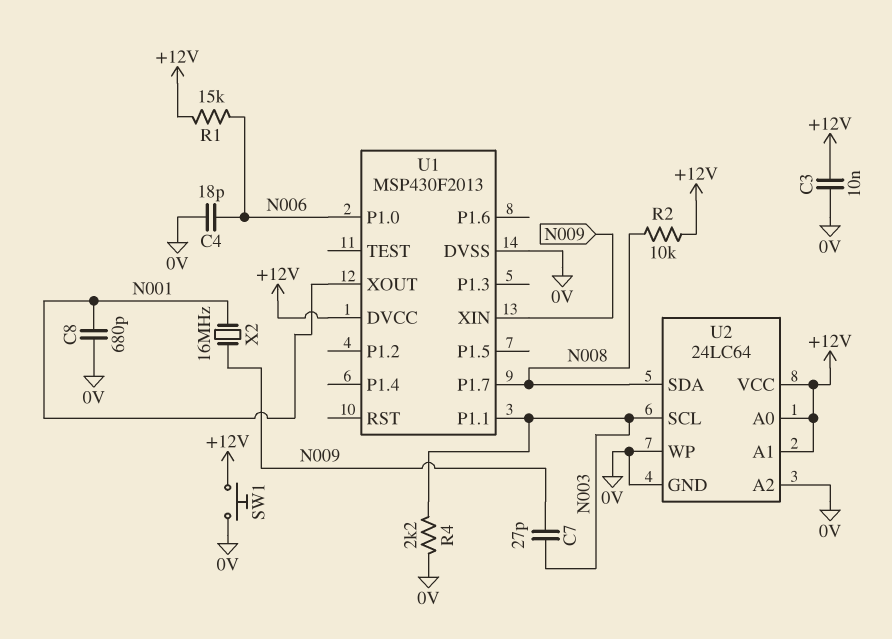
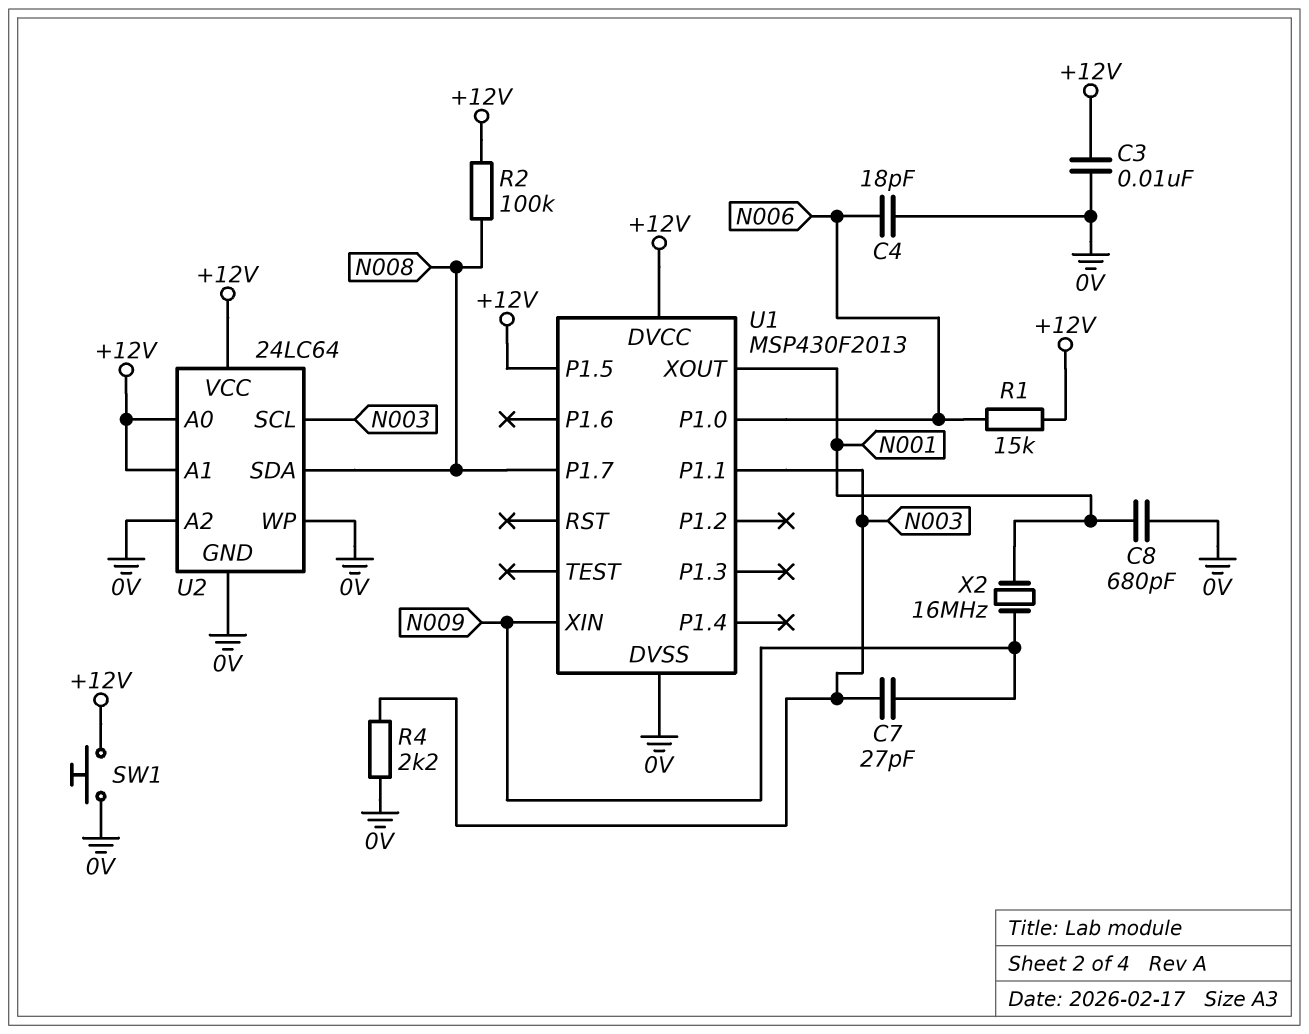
R2: 10k (+12V, N008) -> 100k (+12V, N008)
U1 pin P1.5: none -> +12V

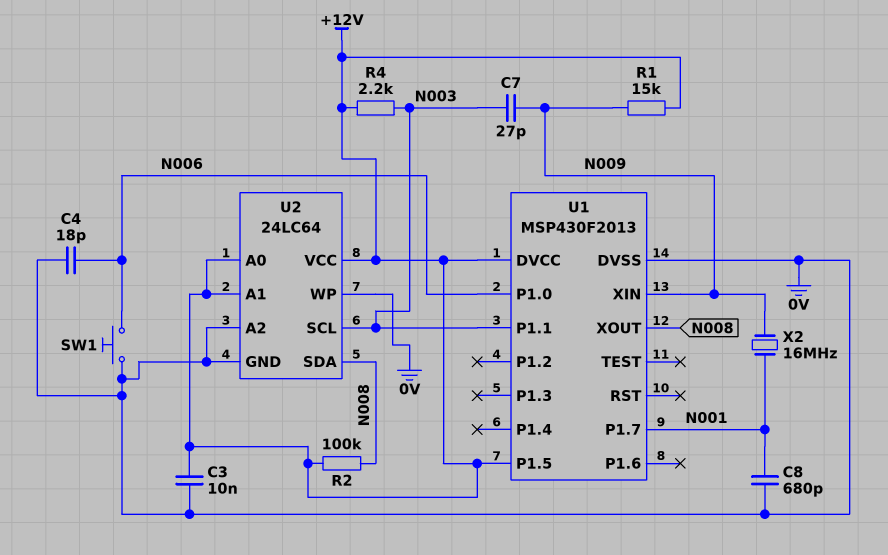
R1: 15k (+12V, N006) -> 15k (+12V, N009)
R4: 2.2k (0V, N003) -> 2.2k (+12V, N003)
SW1: button (+12V, 0V) -> button (0V, N006)
U1 pin P1.7: N008 -> N001
U1 pin XOUT: N001 -> N008

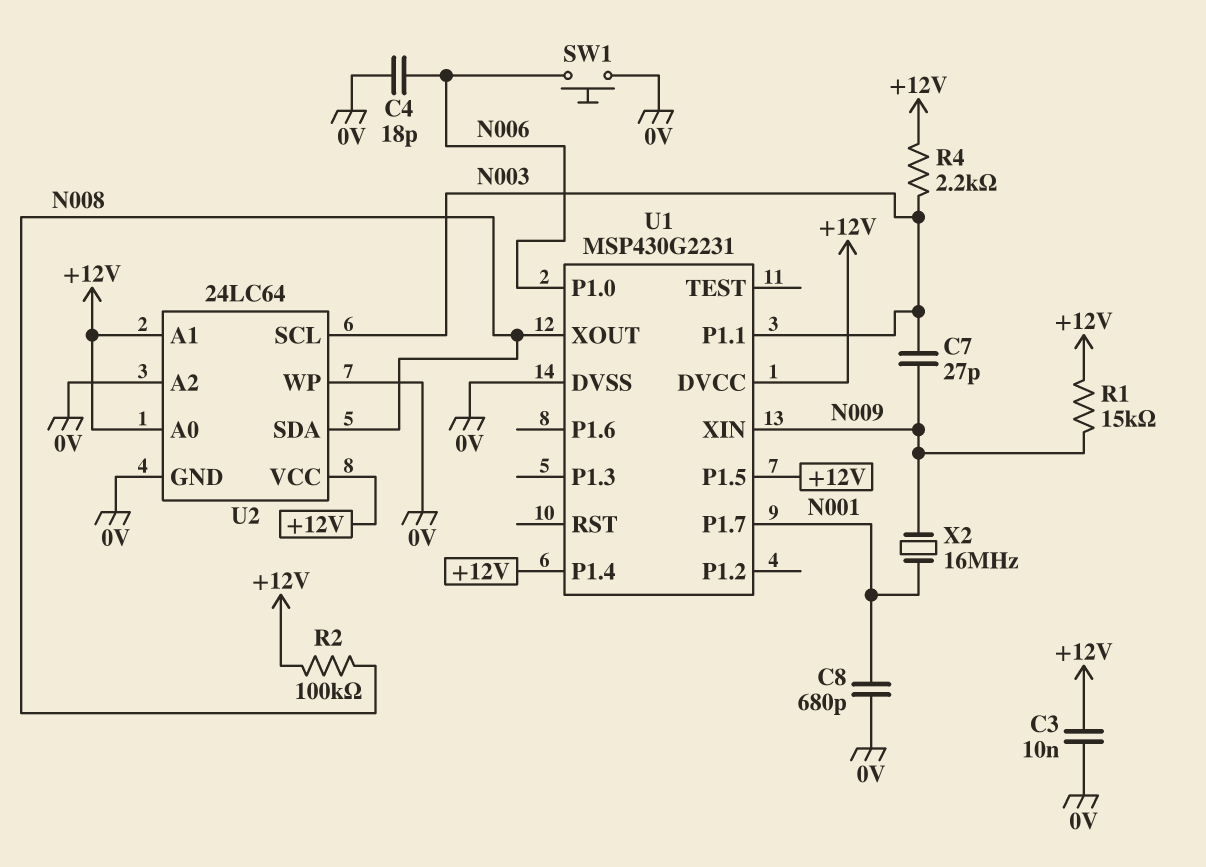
U1: MSP430F2013 -> MSP430G2231
U1 pin P1.4: none -> +12V

